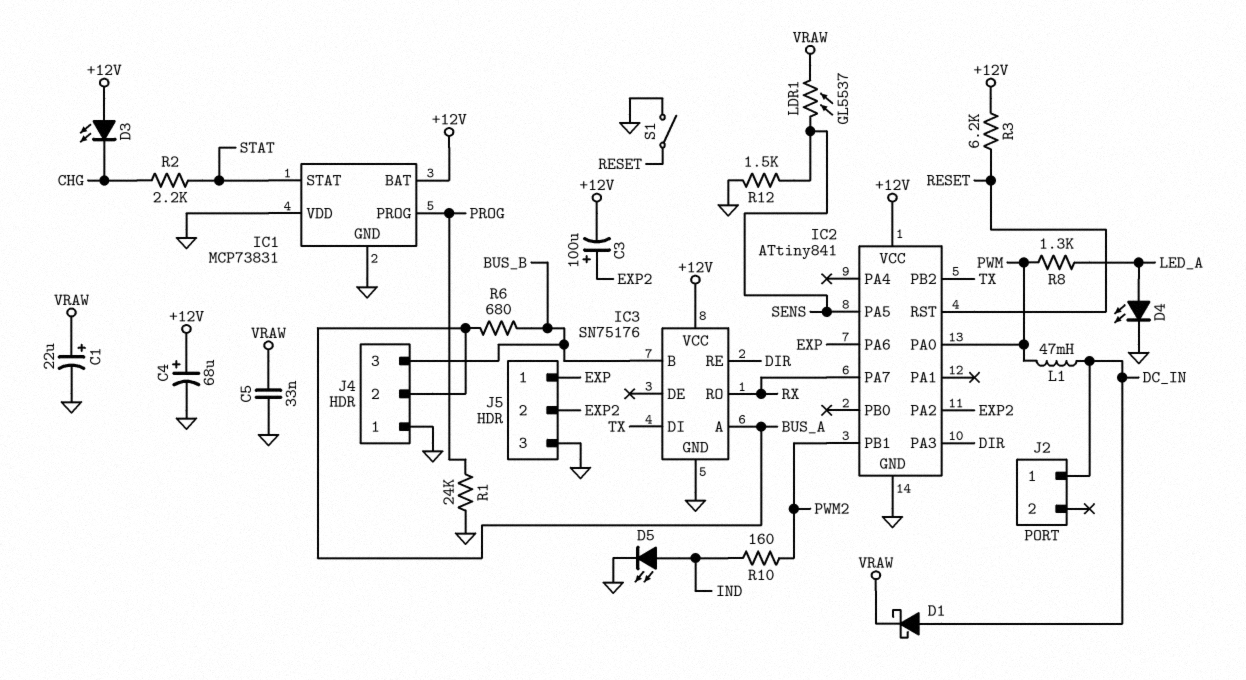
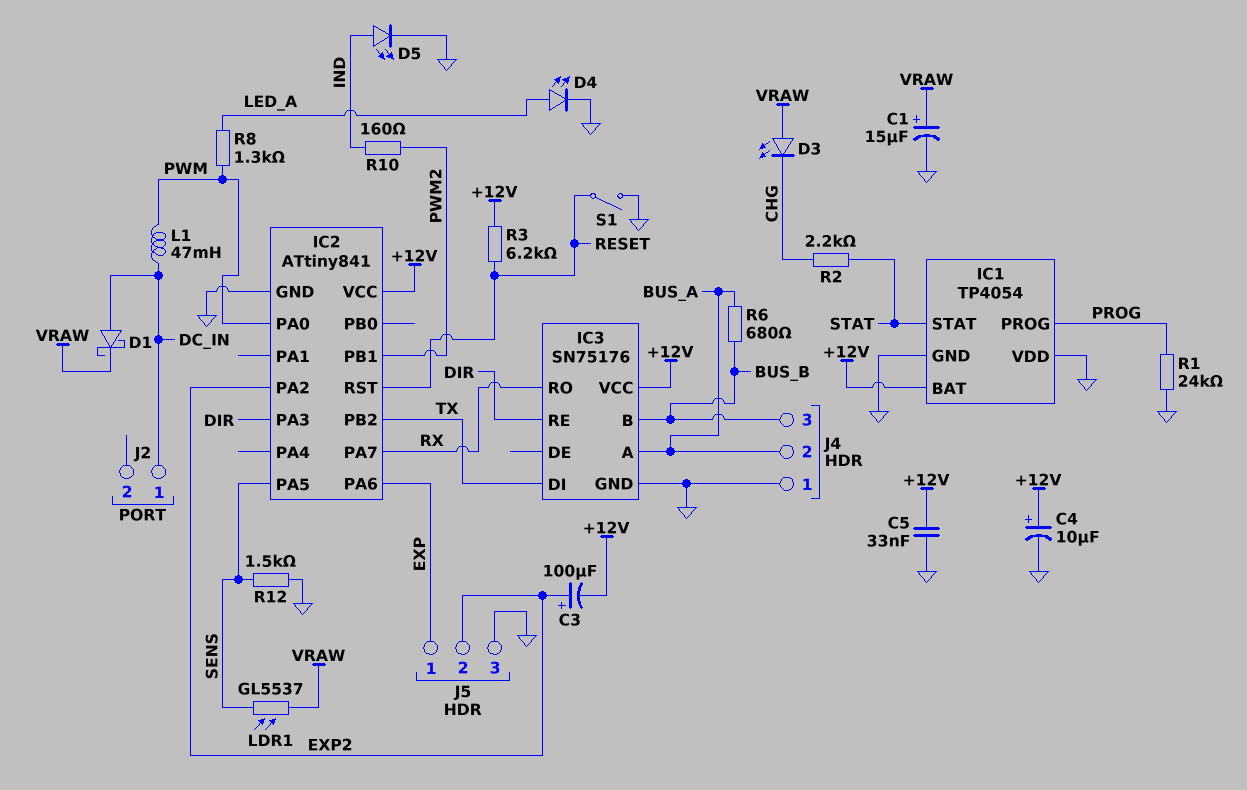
C1: 22uF (plus VRAW, minus GND) -> 15uF (plus VRAW, minus GND)
C4: 68uF (plus +12V, minus GND) -> 10uF (plus +12V, minus GND)
C5: 33nF (GND, VRAW) -> 33nF (+12V, GND)
D3: LED (A +12V, K CHG) -> LED (A VRAW, K CHG)
IC1: MCP73831 -> TP4054

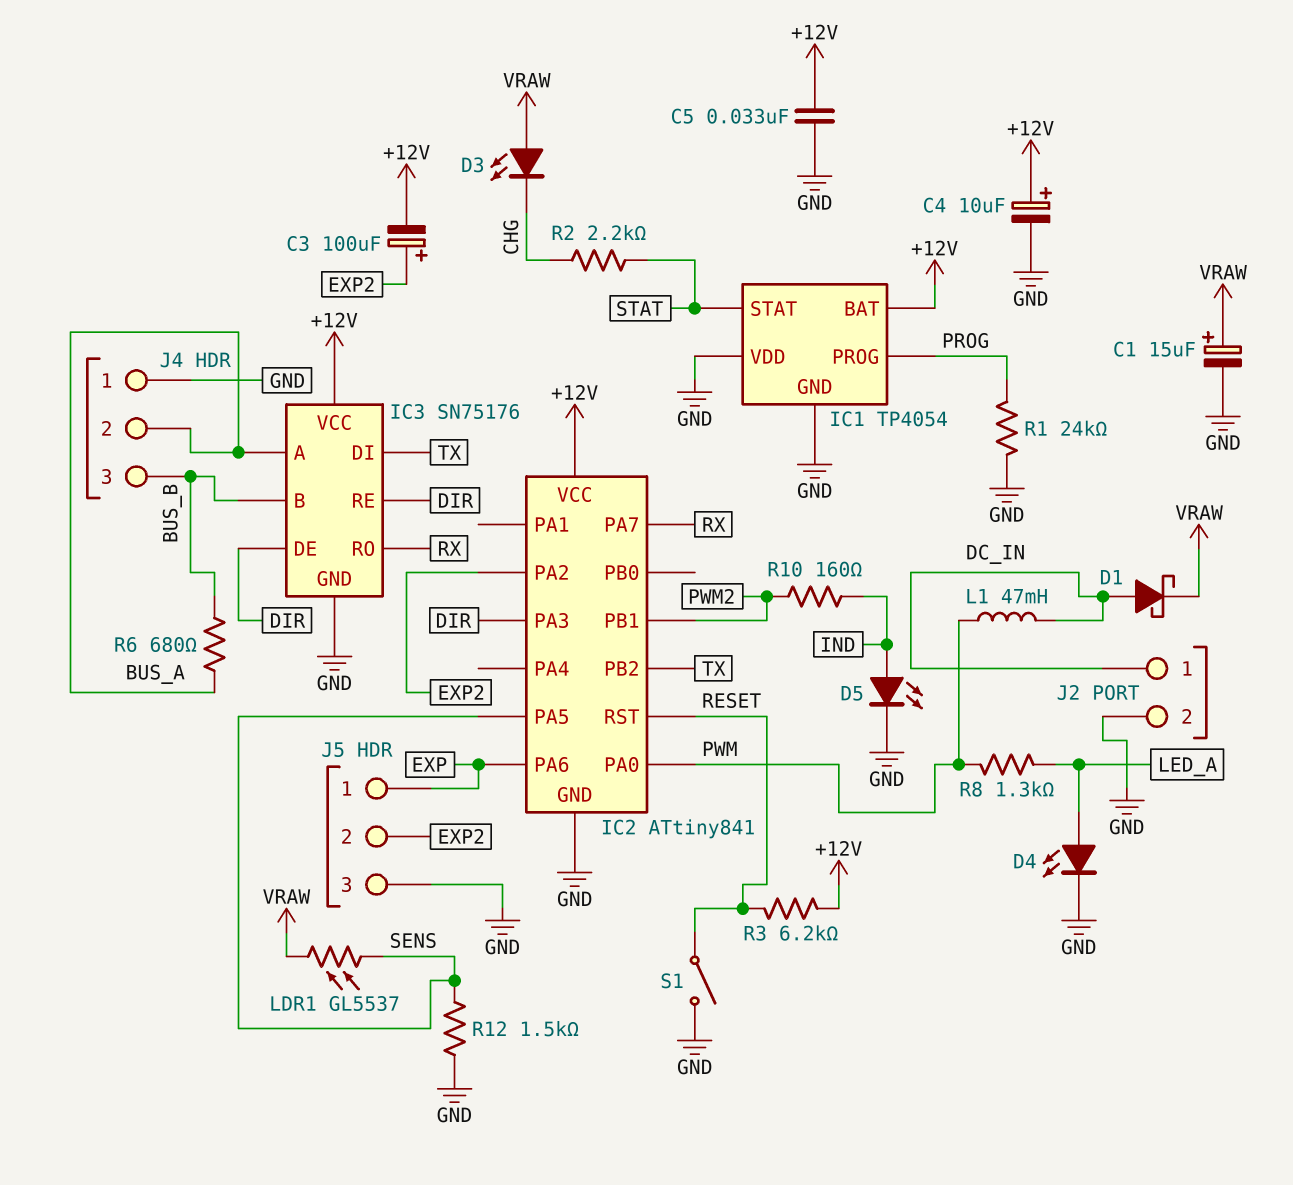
IC3 pin DE: none -> DIR
J2 pin 2: none -> GND

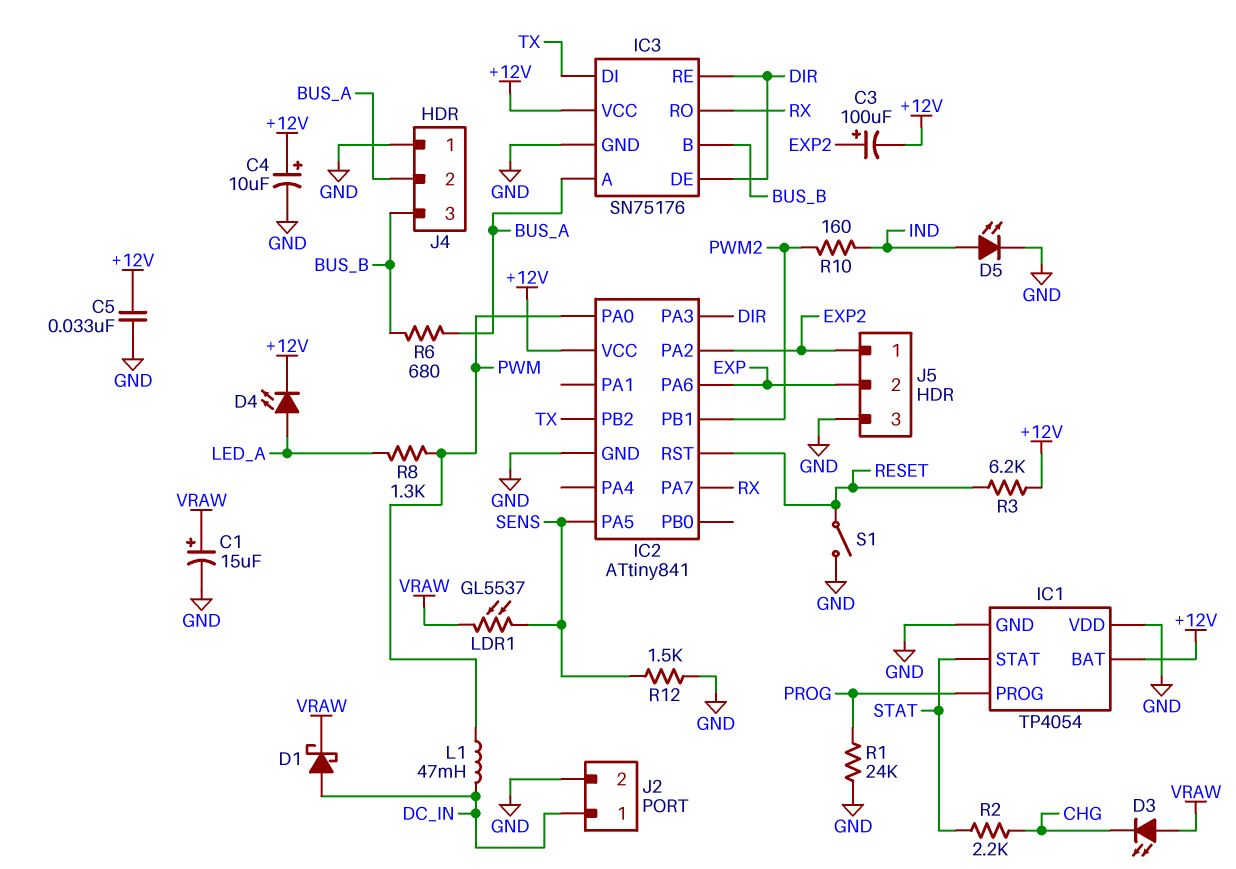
D4: LED (A LED_A, K GND) -> LED (A LED_A, K +12V)
J5 pin 1: EXP -> EXP2
J5 pin 2: EXP2 -> EXP

